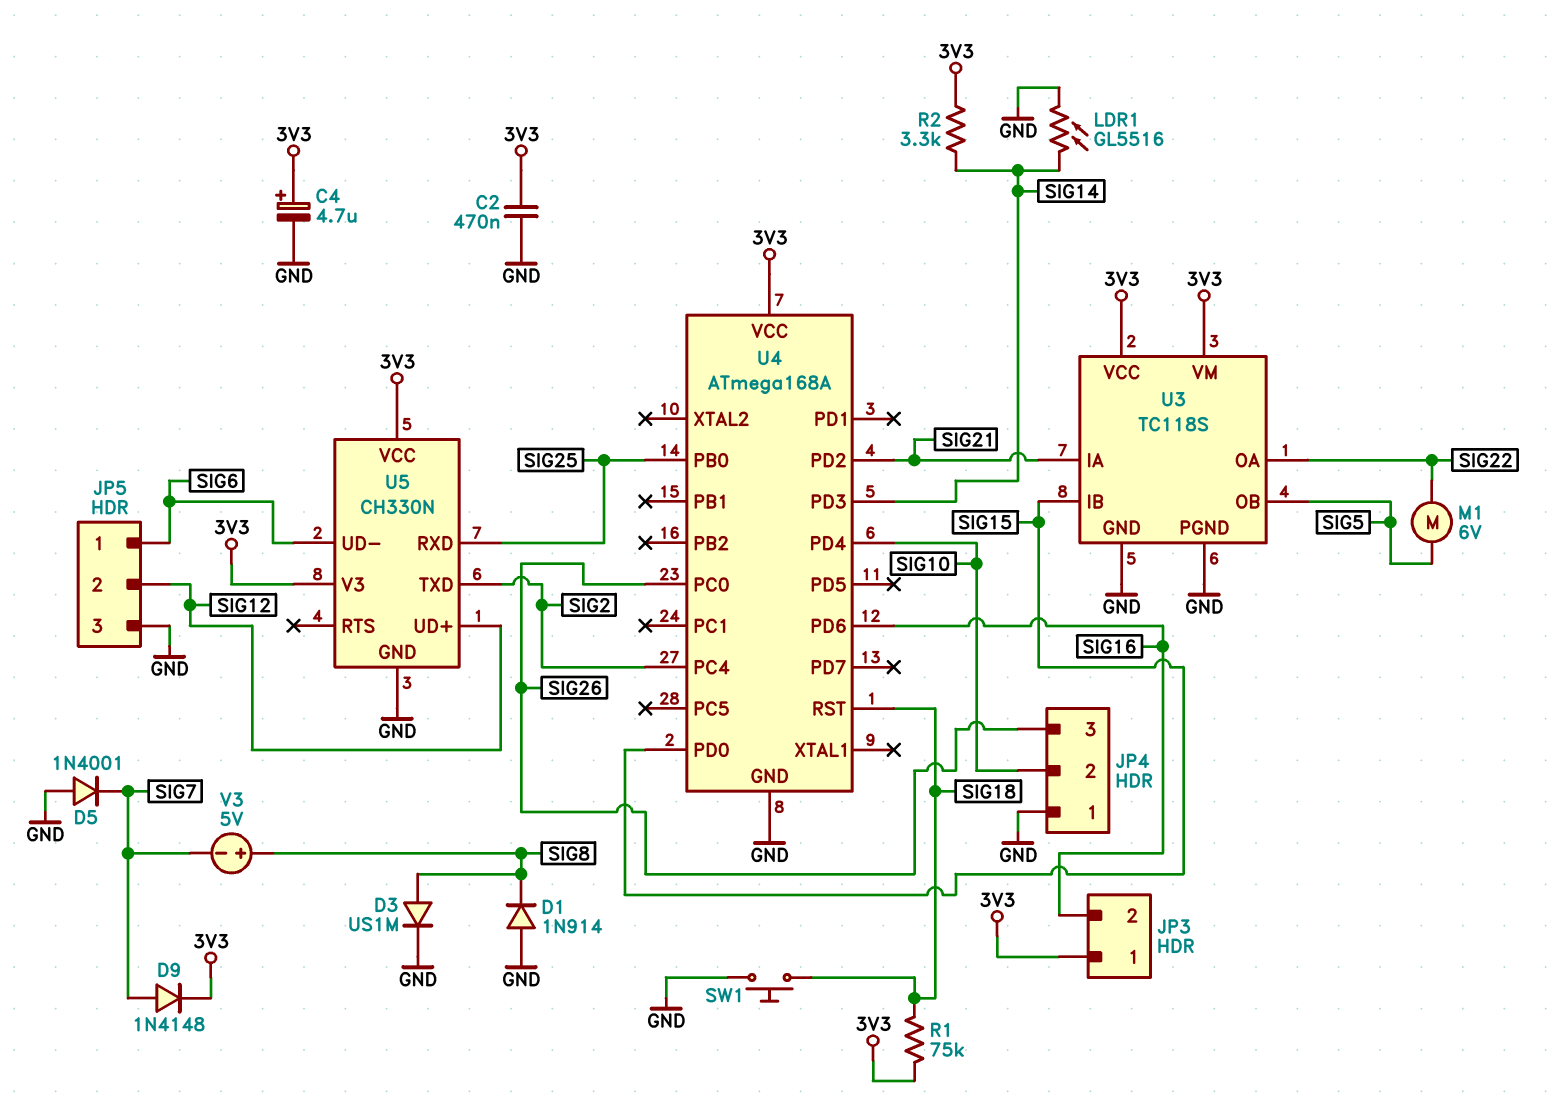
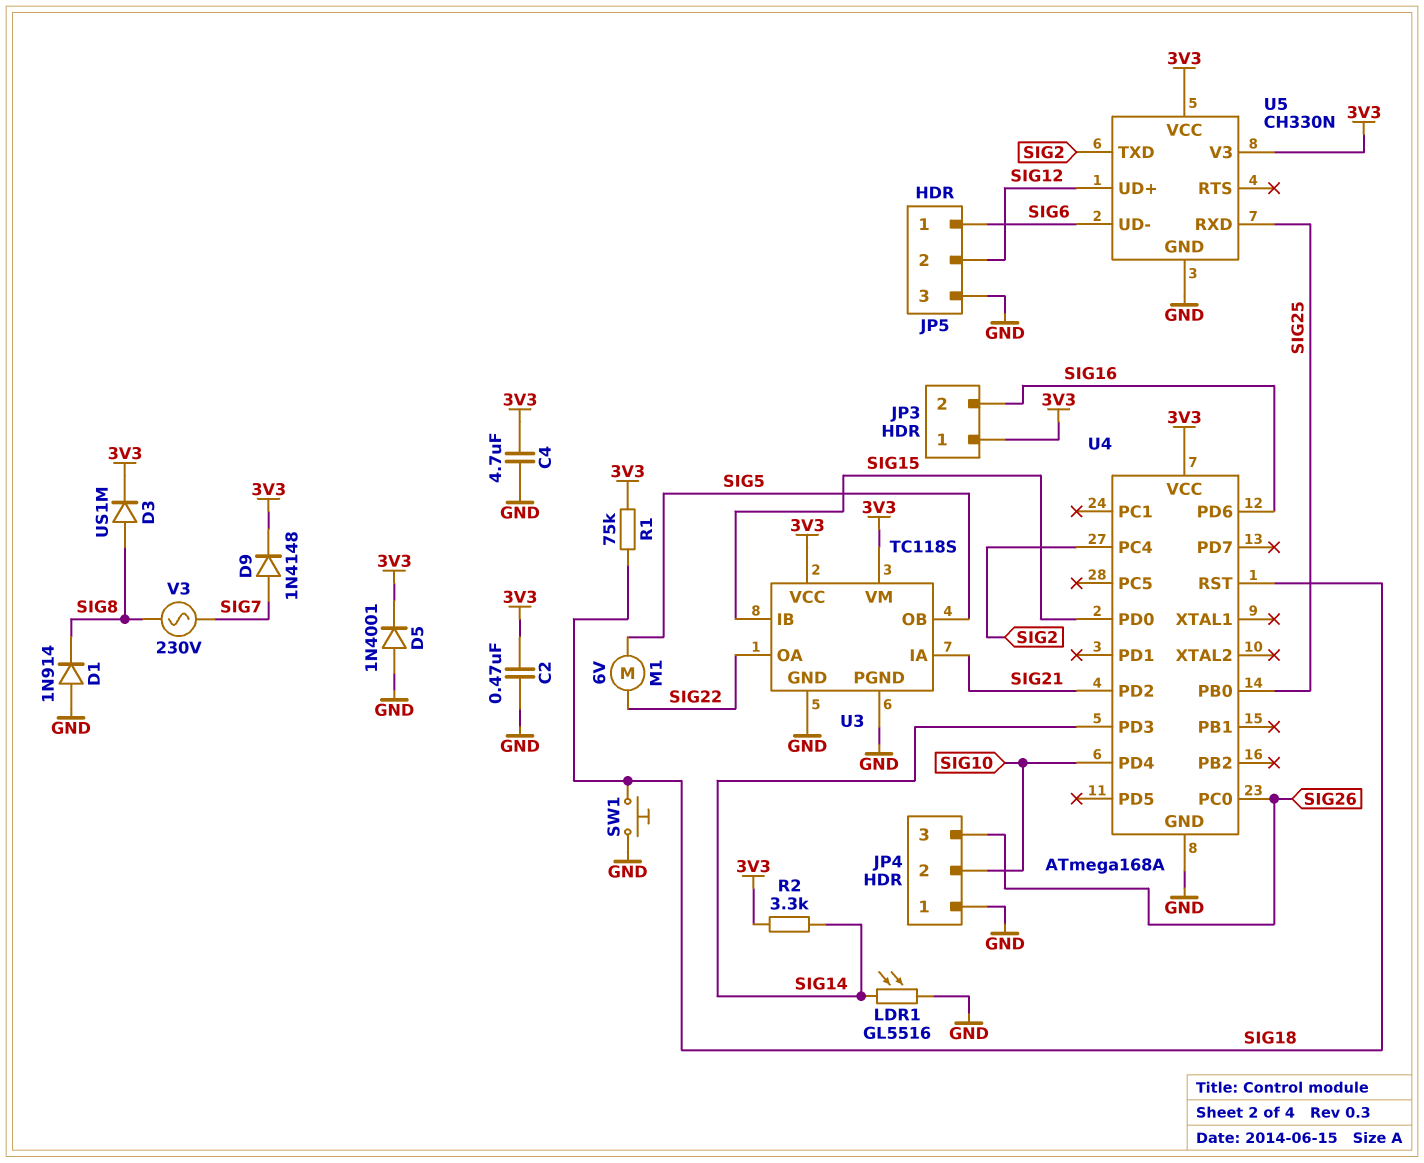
C4: 4.7uF (plus 3V3, minus GND) -> 4.7uF (3V3, GND)
D3: diode US1M (A SIG8, K GND) -> diode US1M (A SIG8, K 3V3)
D5: diode 1N4001 (A GND, K SIG7) -> diode 1N4001 (A GND, K 3V3)
V3: 5V (plus SIG8, minus SIG7) -> AC 230V (SIG7, SIG8)

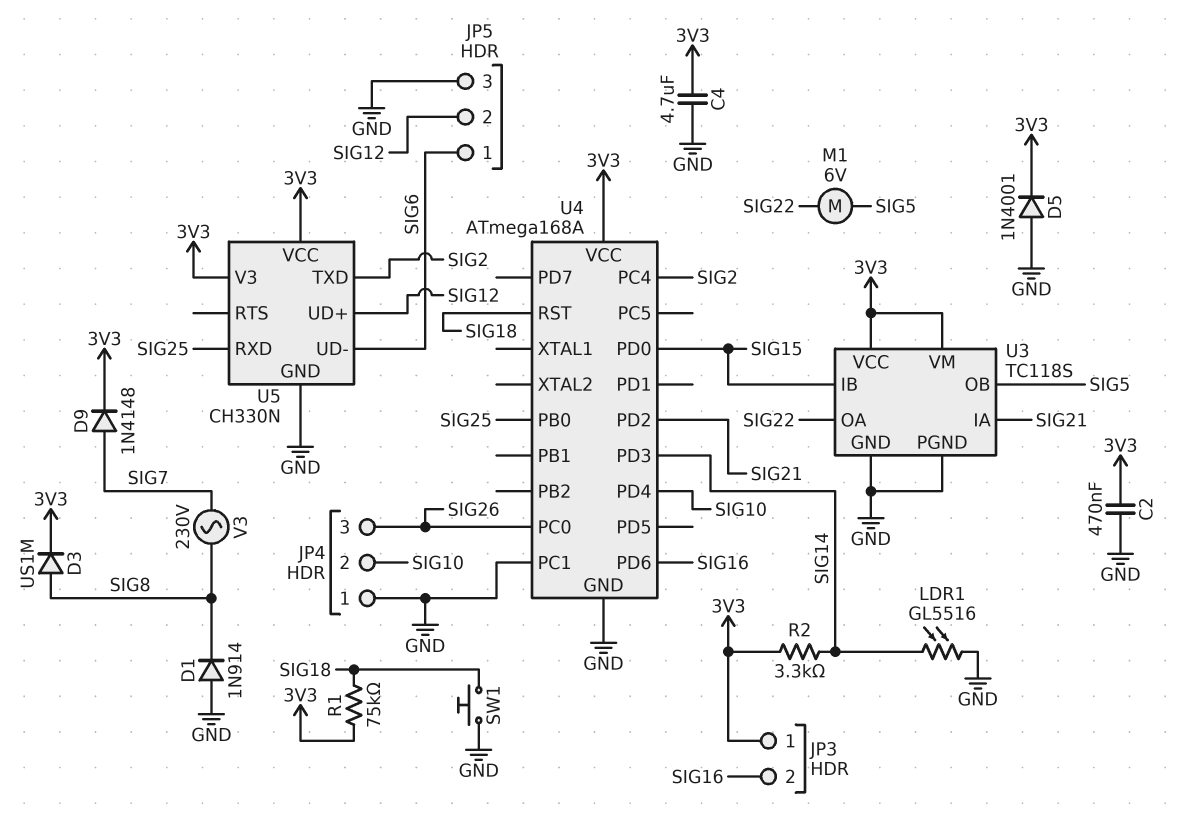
U4 pin PC1: none -> GND

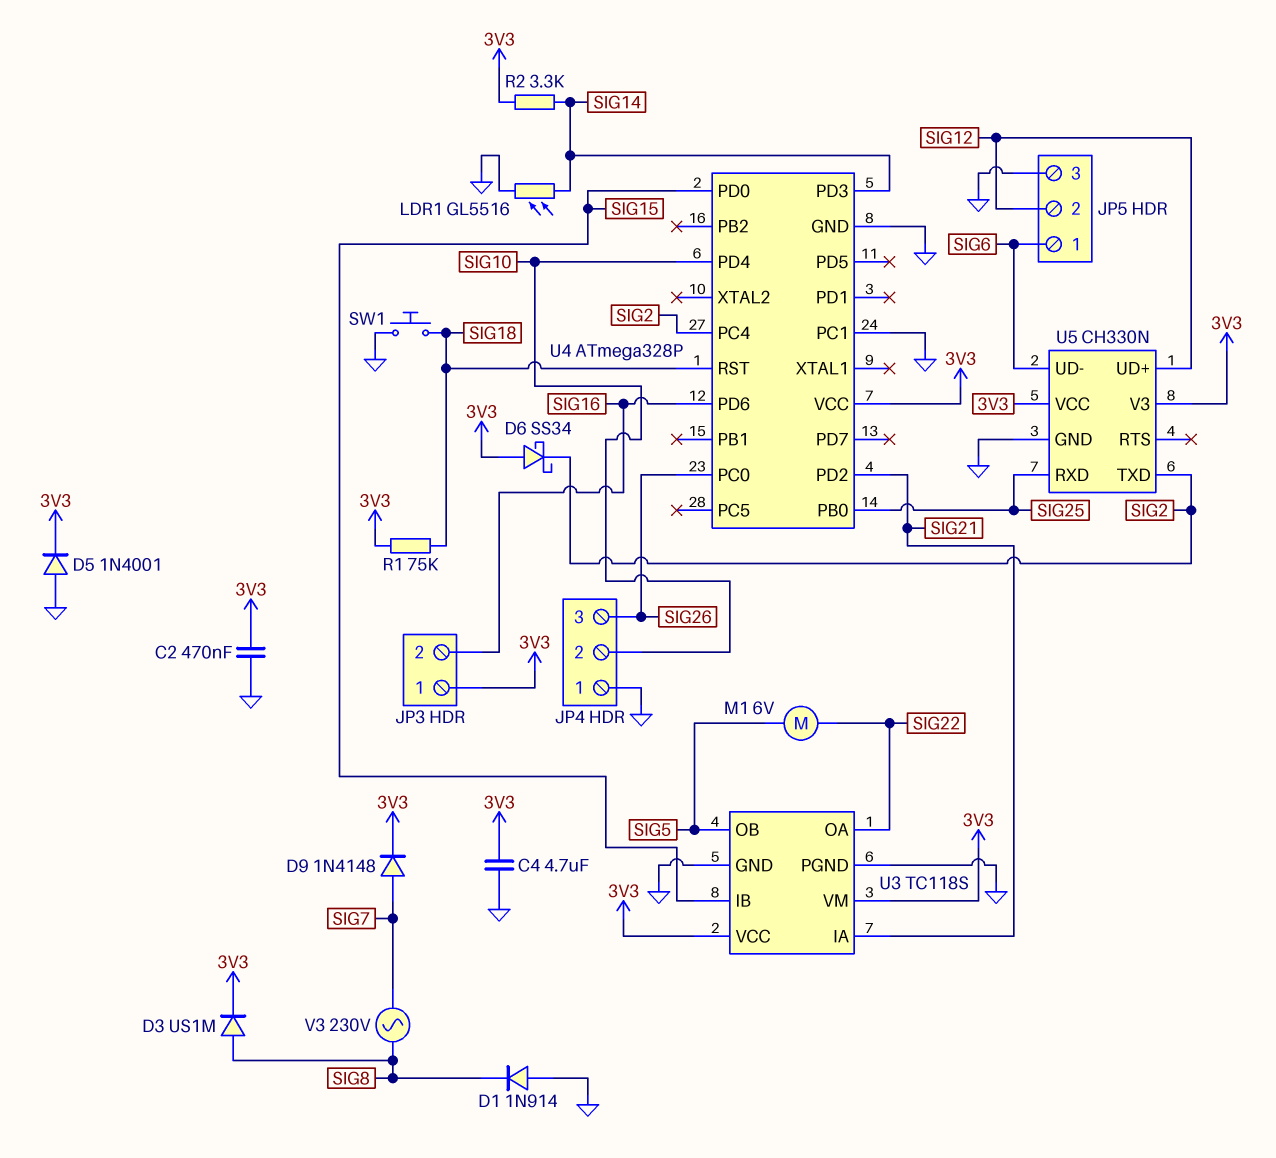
D6: none -> schottky SS34 (A 3V3, K SIG2)
U4: ATmega168A -> ATmega328P

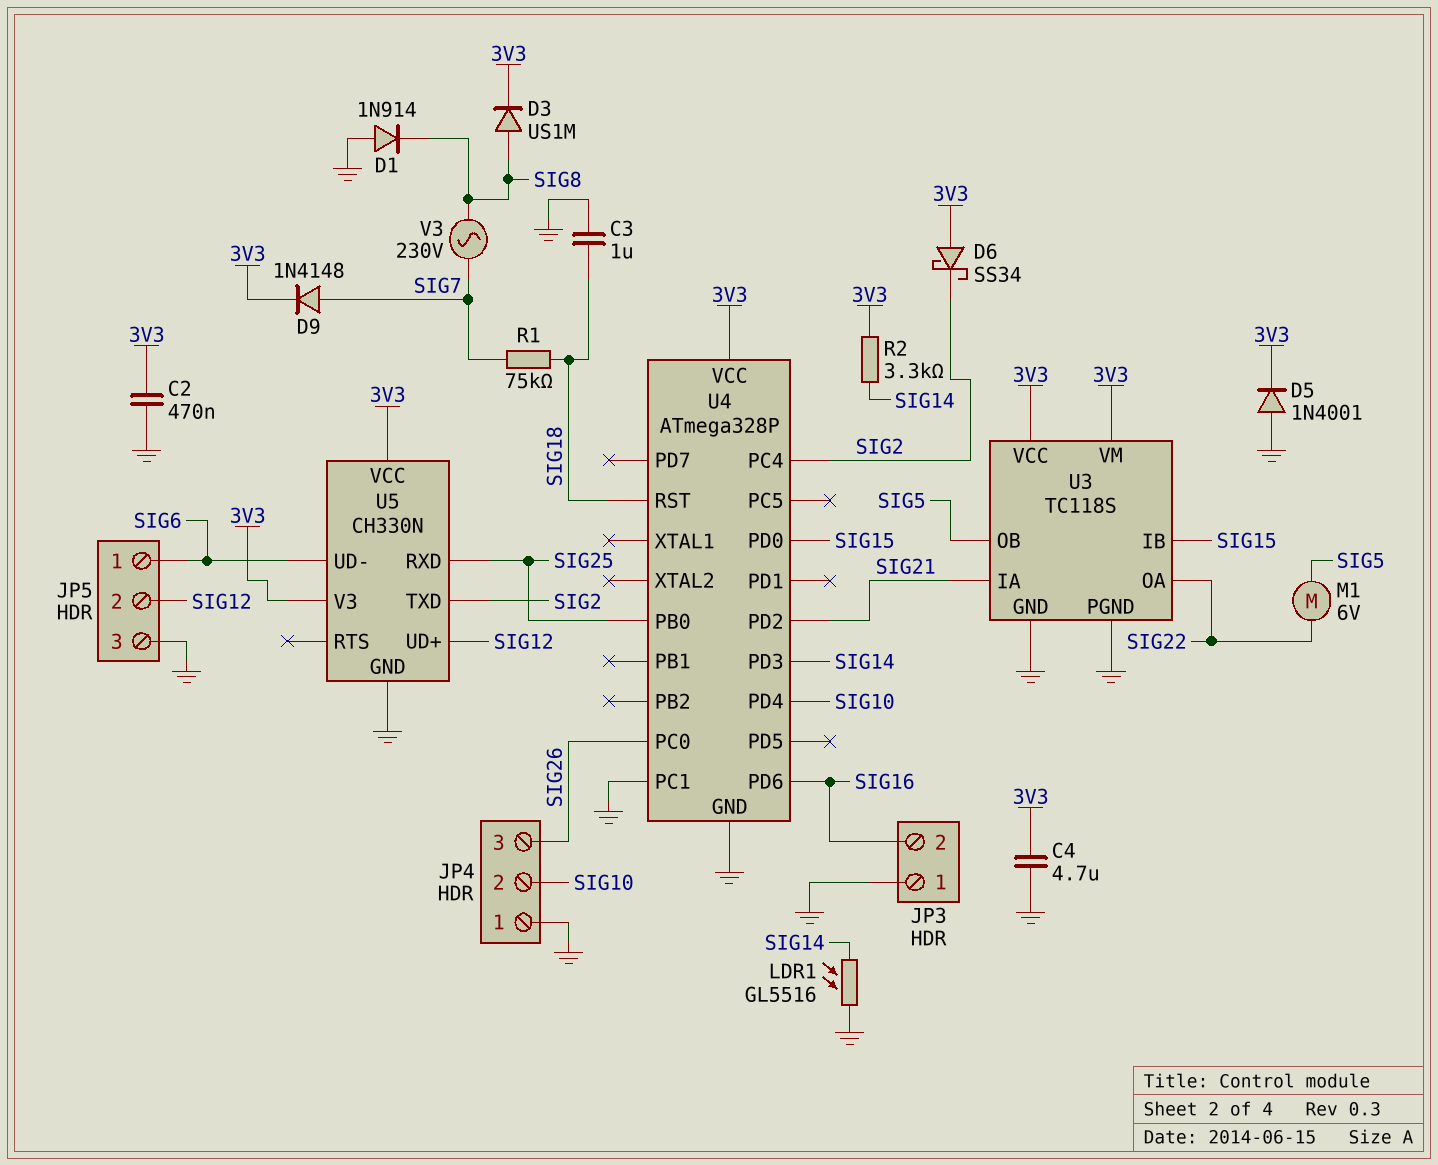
C3: none -> 1uF (GND, SIG18)
JP3 pin 1: 3V3 -> GND
R1: 75k (3V3, SIG18) -> 75k (SIG7, SIG18)
SW1: button (GND, SIG18) -> none

